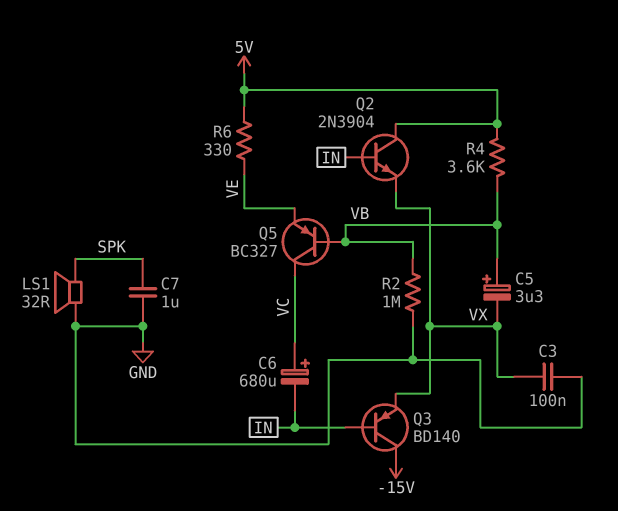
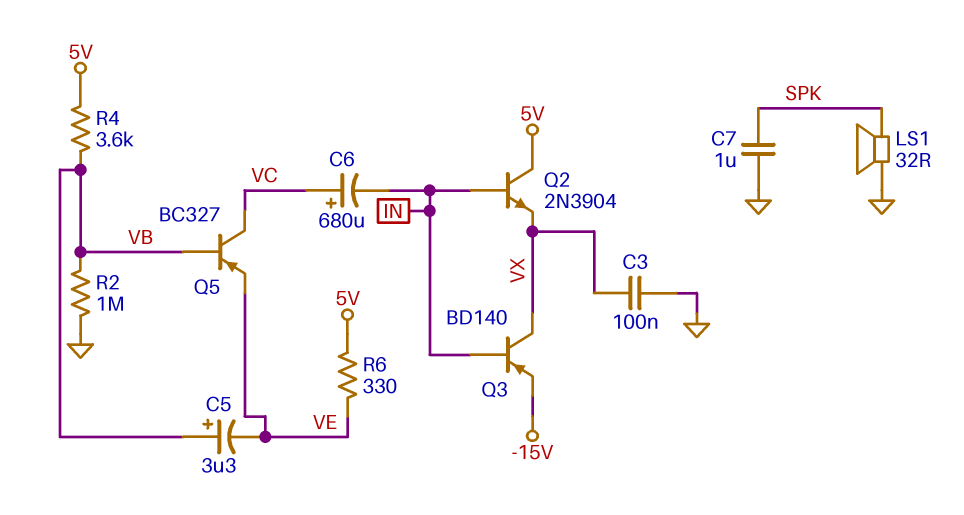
C5: 3.3uF (plus VB, minus VX) -> 3.3uF (plus VB, minus VE)
Q3: PNP BD140 (B IN, C -15V, E VX) -> PNP BD140 (B IN, C VX, E -15V)

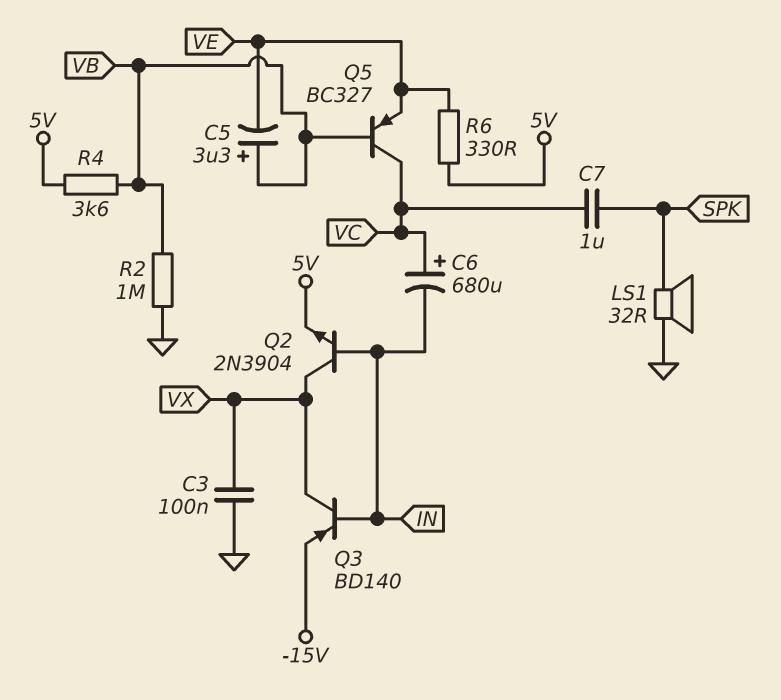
C7: 1uF (GND, SPK) -> 1uF (SPK, VC)
Q2: NPN 2N3904 (B IN, C 5V, E VX) -> NPN 2N3904 (B IN, C VX, E 5V)

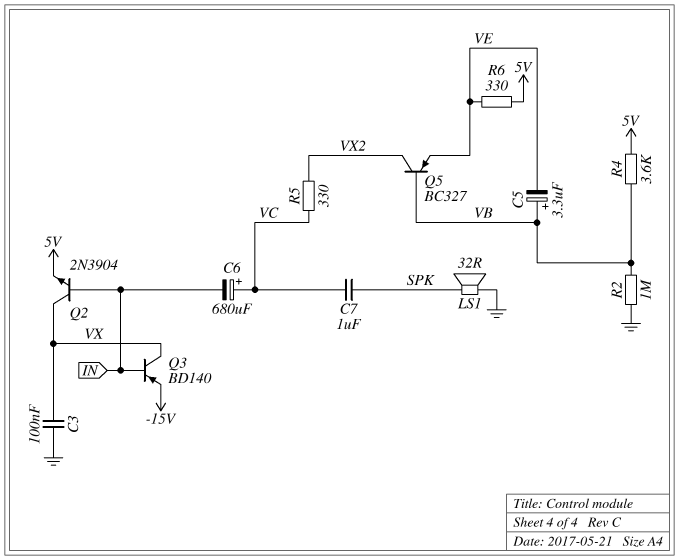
Q5: PNP BC327 (B VB, C VC, E VE) -> PNP BC327 (B VB, C VX2, E VE)
R5: none -> 330 (VC, VX2)

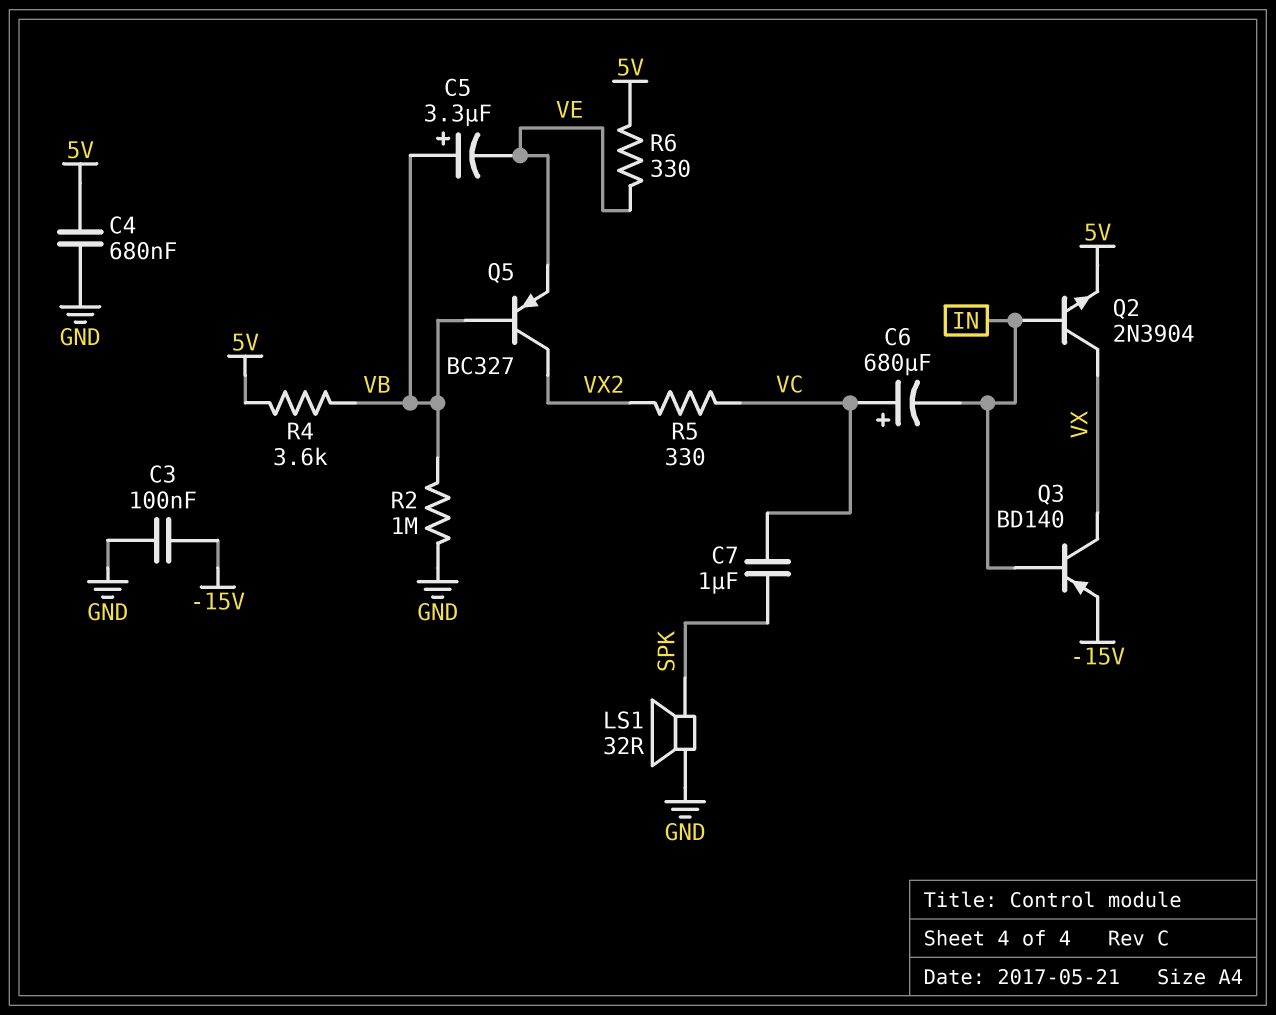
C3: 100nF (GND, VX) -> 100nF (-15V, GND)
C4: none -> 680nF (5V, GND)

